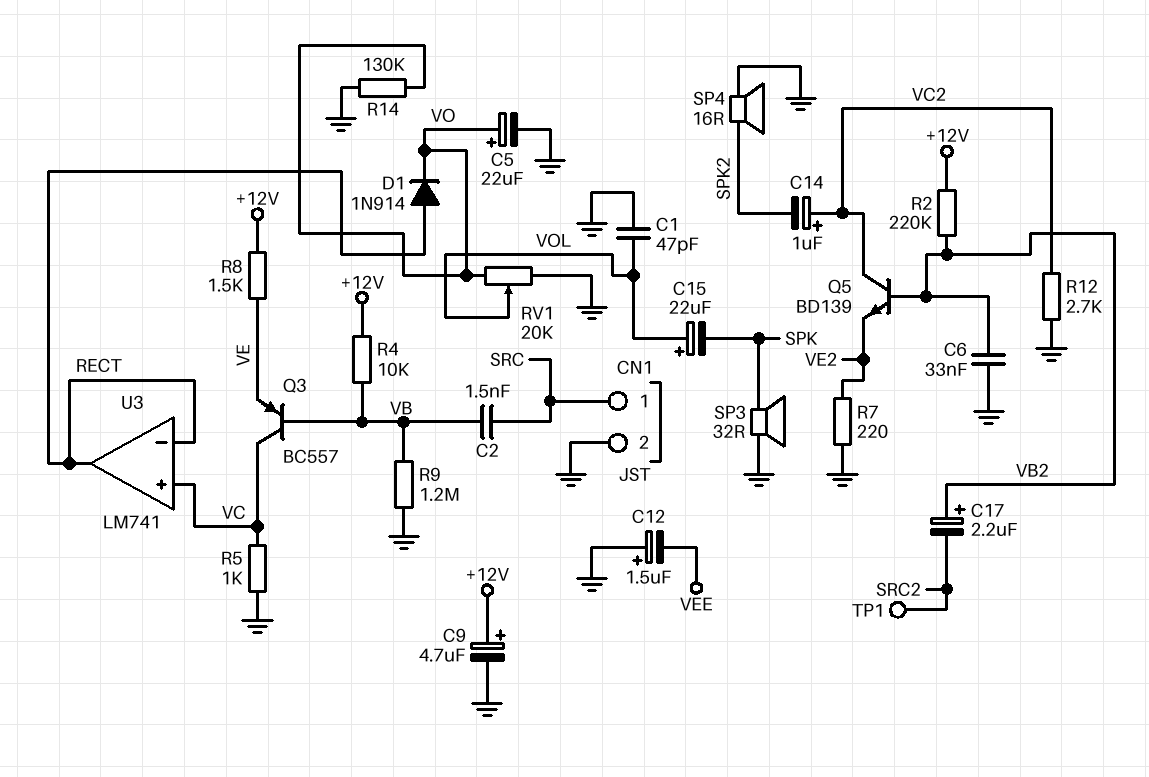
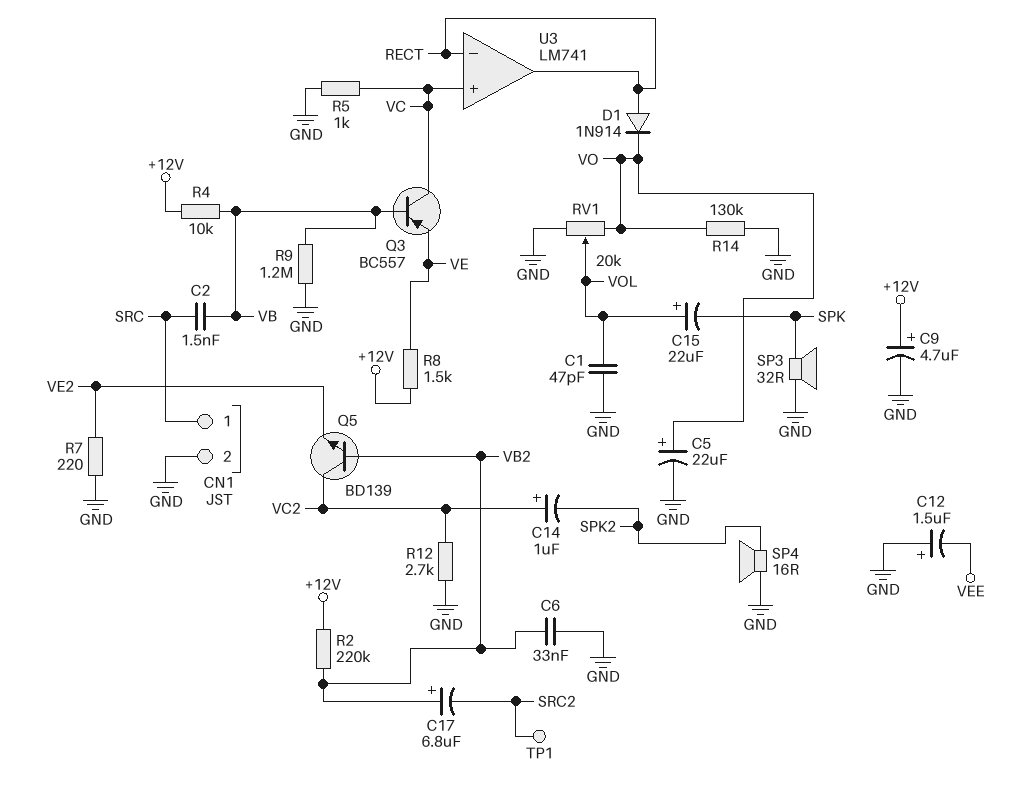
C17: 2.2uF (plus VB2, minus SRC2) -> 6.8uF (plus VB2, minus SRC2)

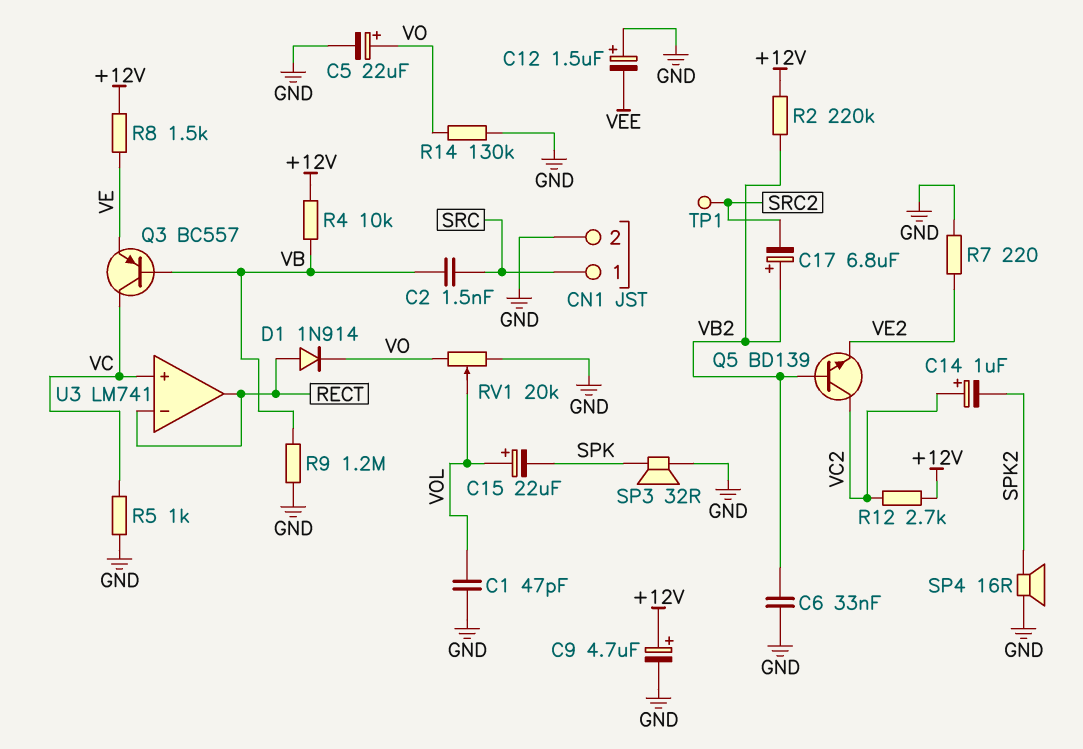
R12: 2.7k (GND, VC2) -> 2.7k (+12V, VC2)

